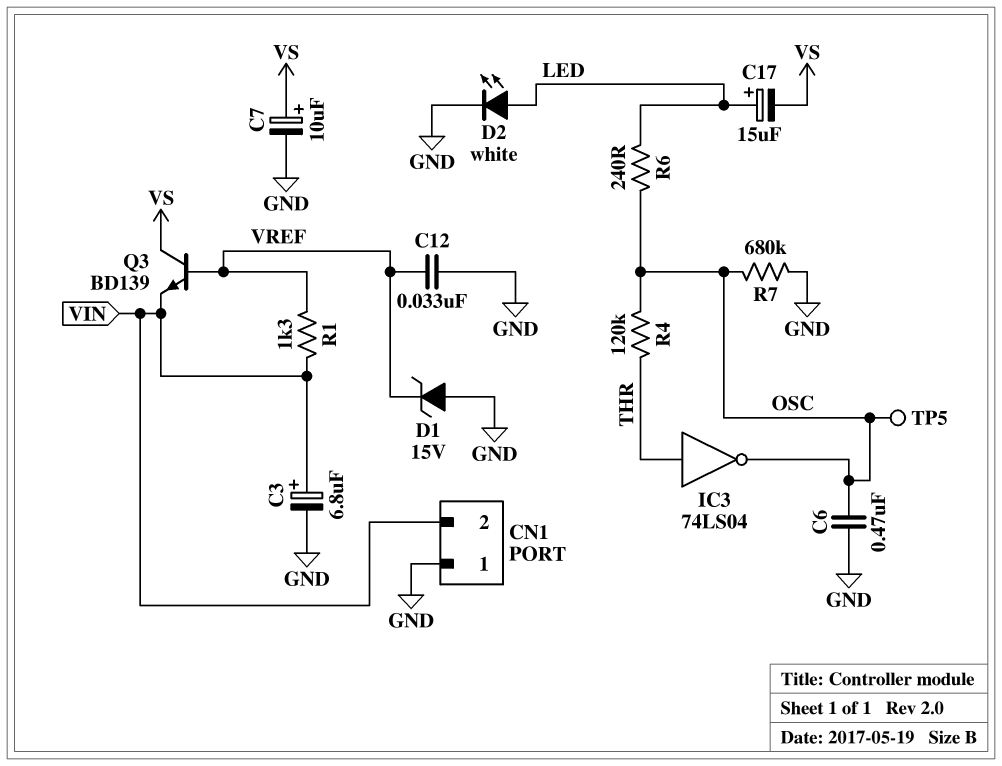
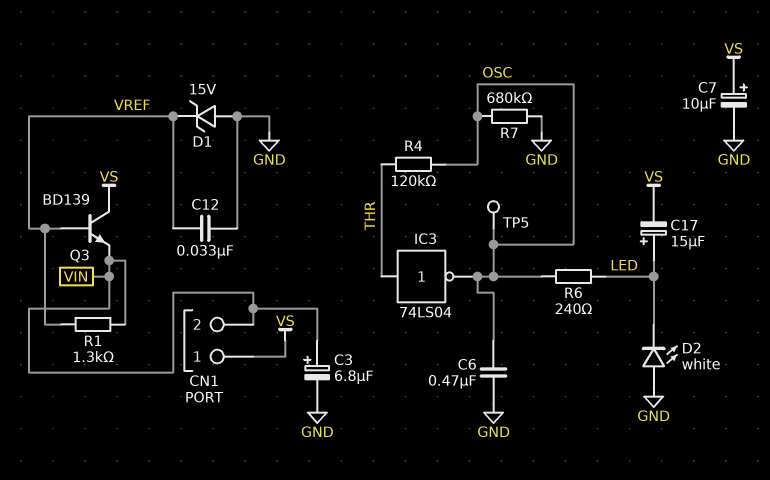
CN1 pin 1: GND -> VS
D2: LED white (A LED, K GND) -> LED white (A GND, K LED)

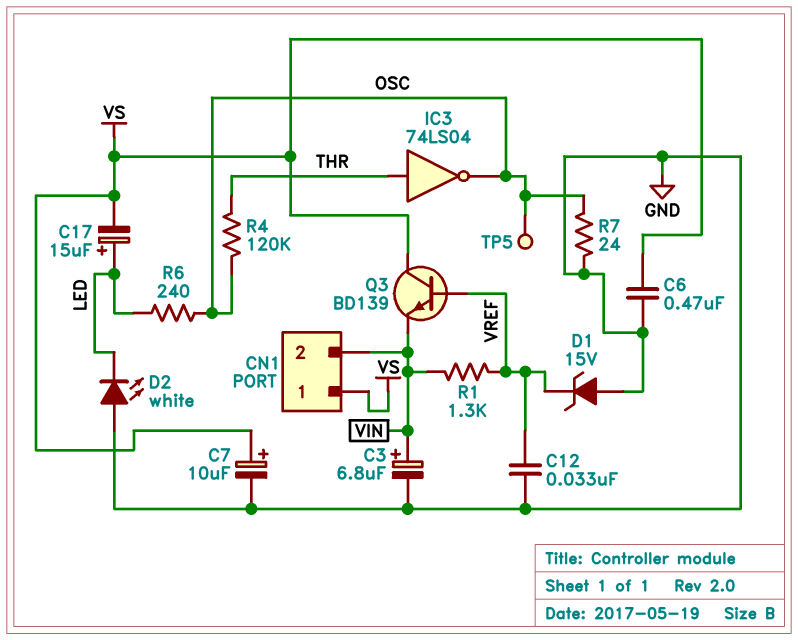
C6: 470nF (GND, OSC) -> 470nF (GND, VS)
R7: 680k (GND, OSC) -> 24 (GND, OSC)

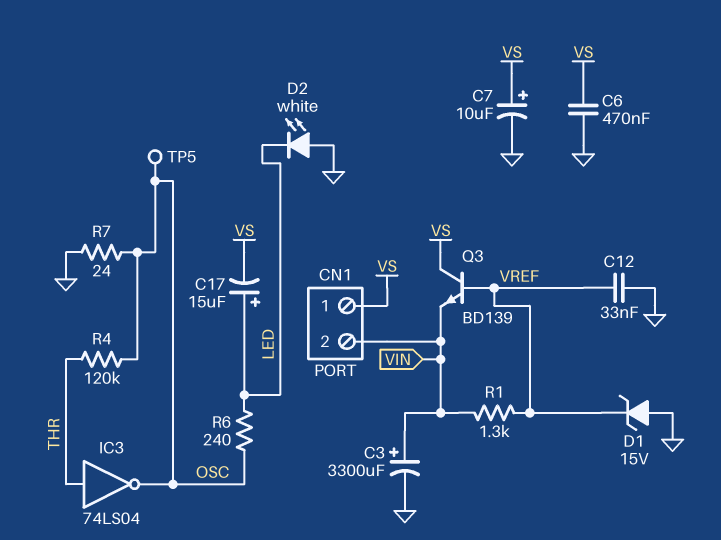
C3: 6.8uF (plus VIN, minus GND) -> 3300uF (plus VIN, minus GND)

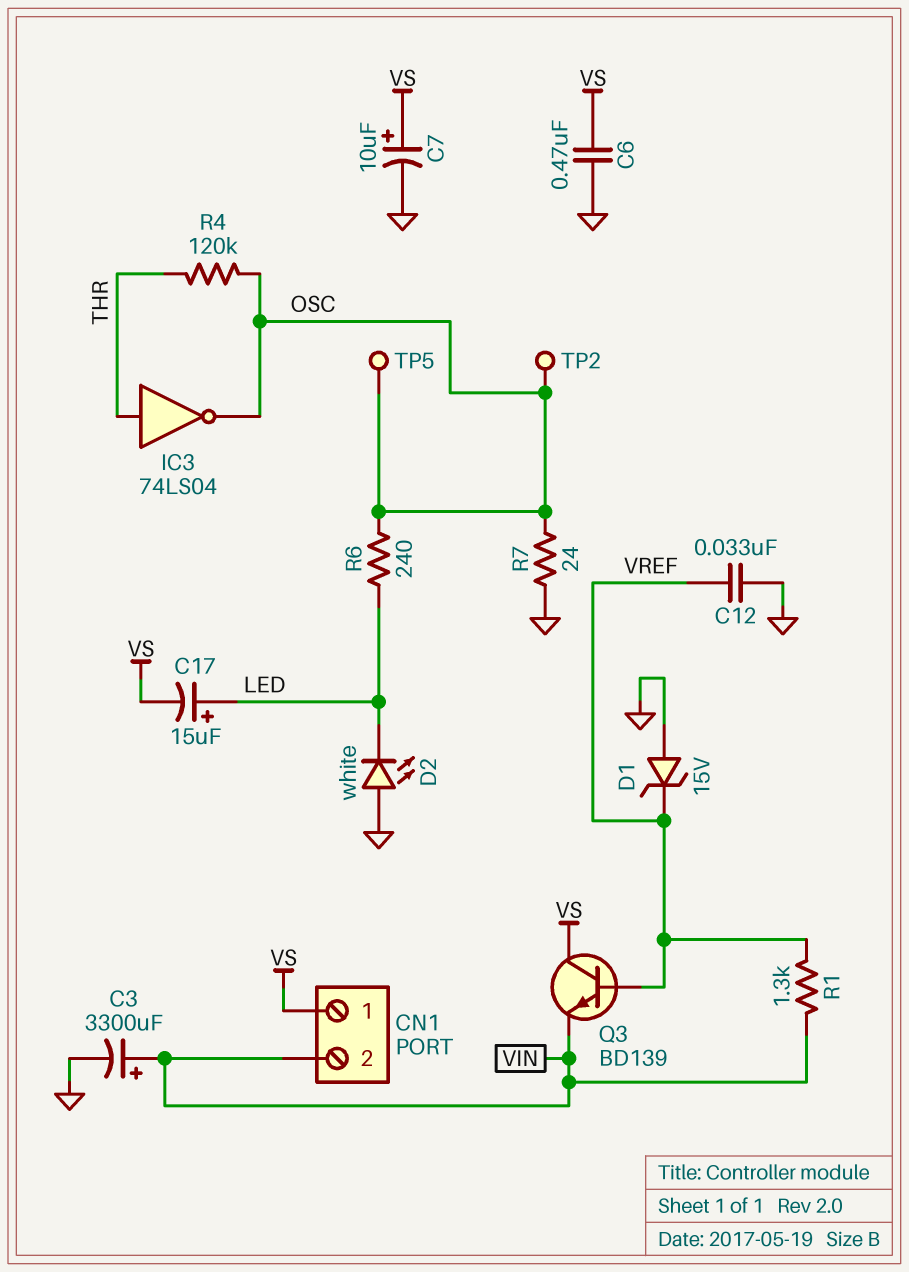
TP2: none -> test point (OSC)

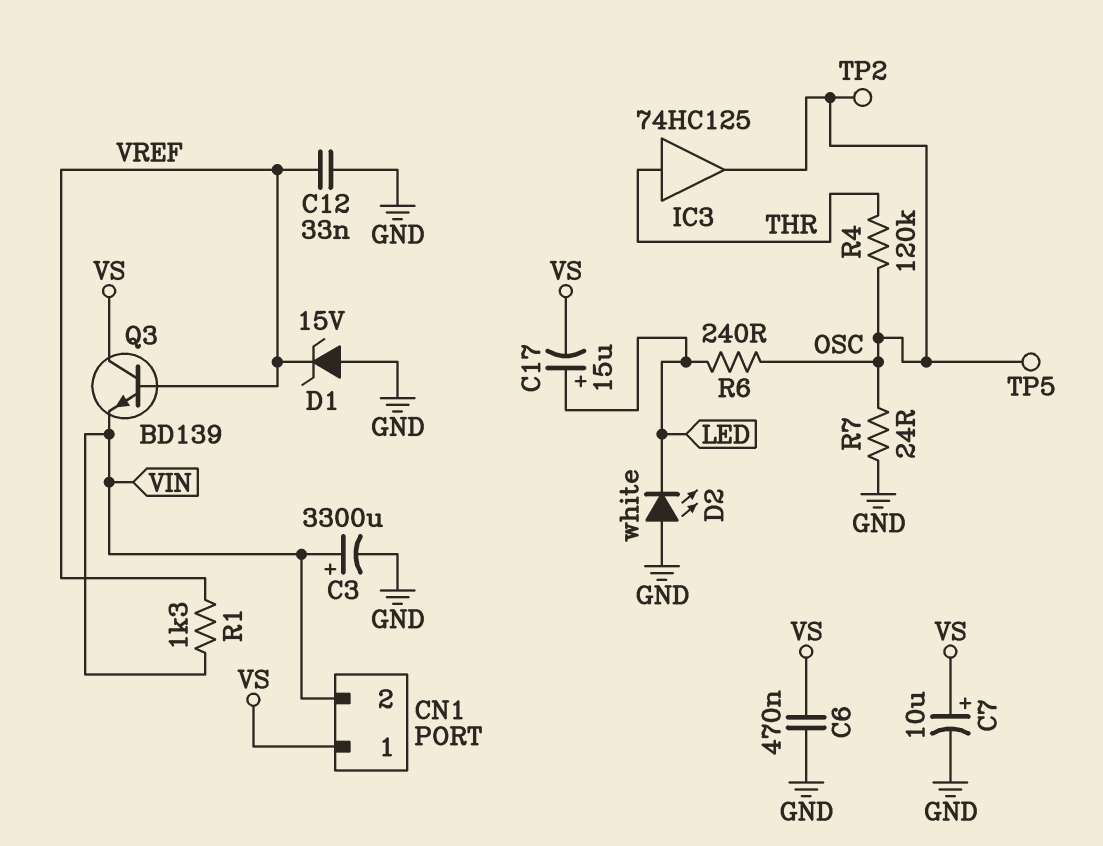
IC3: NOT 74LS04 (in THR, out OSC) -> buffer 74HC125 (in THR, out OSC)

